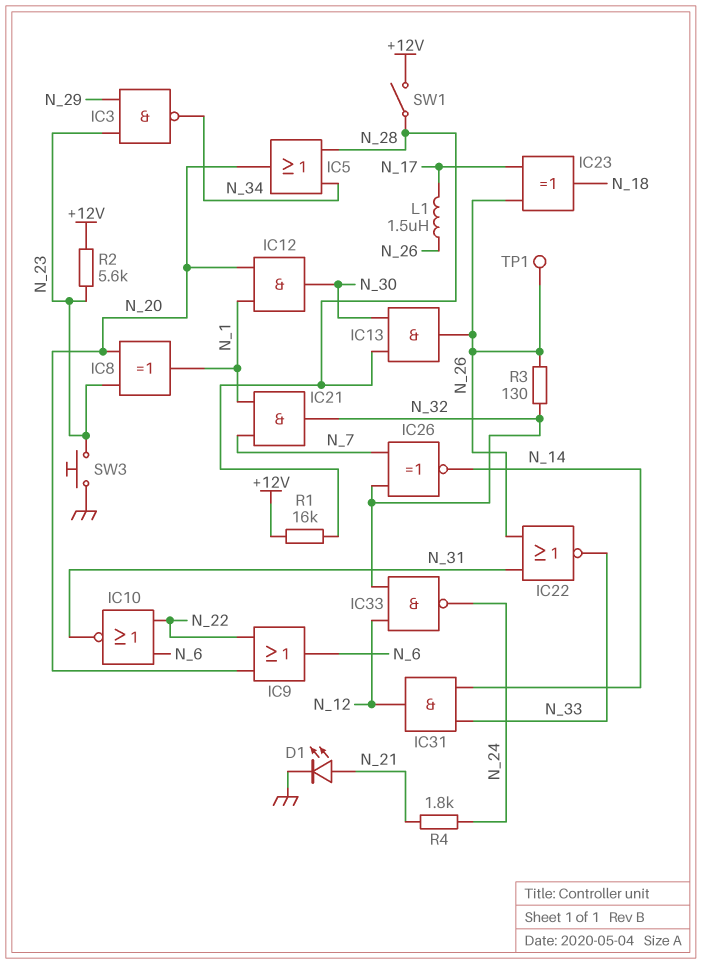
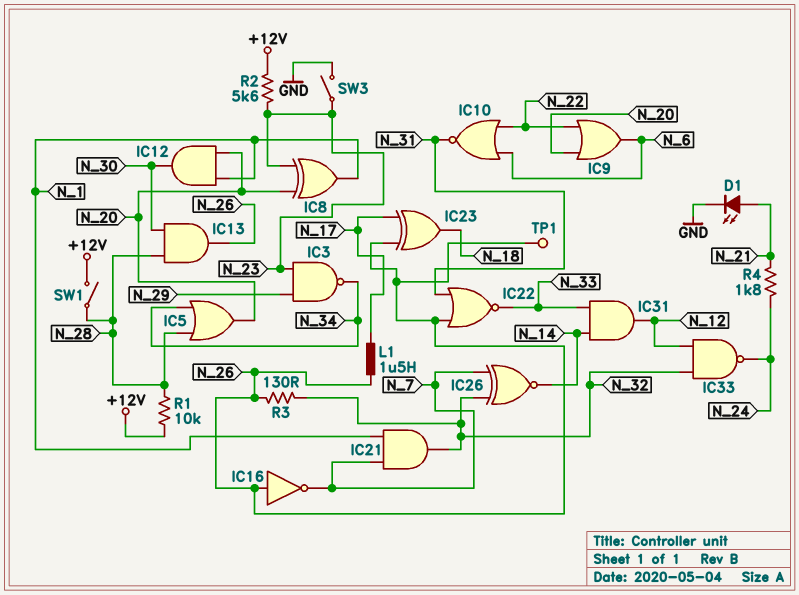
IC16: none -> NOT (in N_26, out N_7)
R1: 16k (+12V, N_28) -> 10k (+12V, N_28)
SW3: button (GND, N_23) -> switch (GND, N_23)

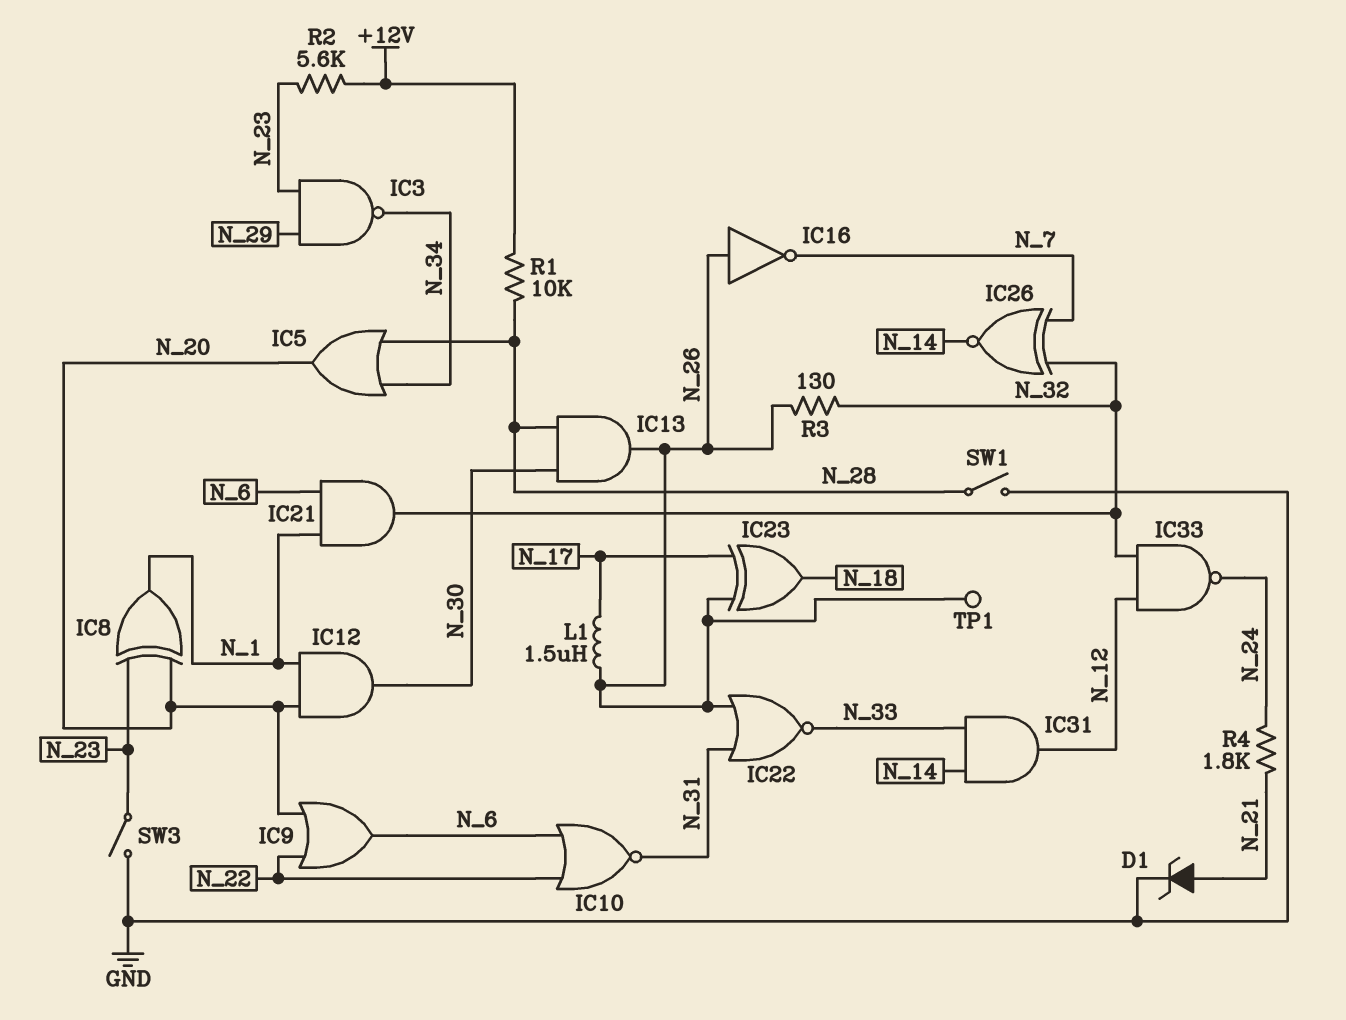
D1: LED (A N_21, K GND) -> zener (A N_21, K GND)
IC21: AND (in N_1, in N_7, out N_32) -> AND (in N_1, in N_6, out N_32)
SW1: switch (+12V, N_28) -> switch (GND, N_28)

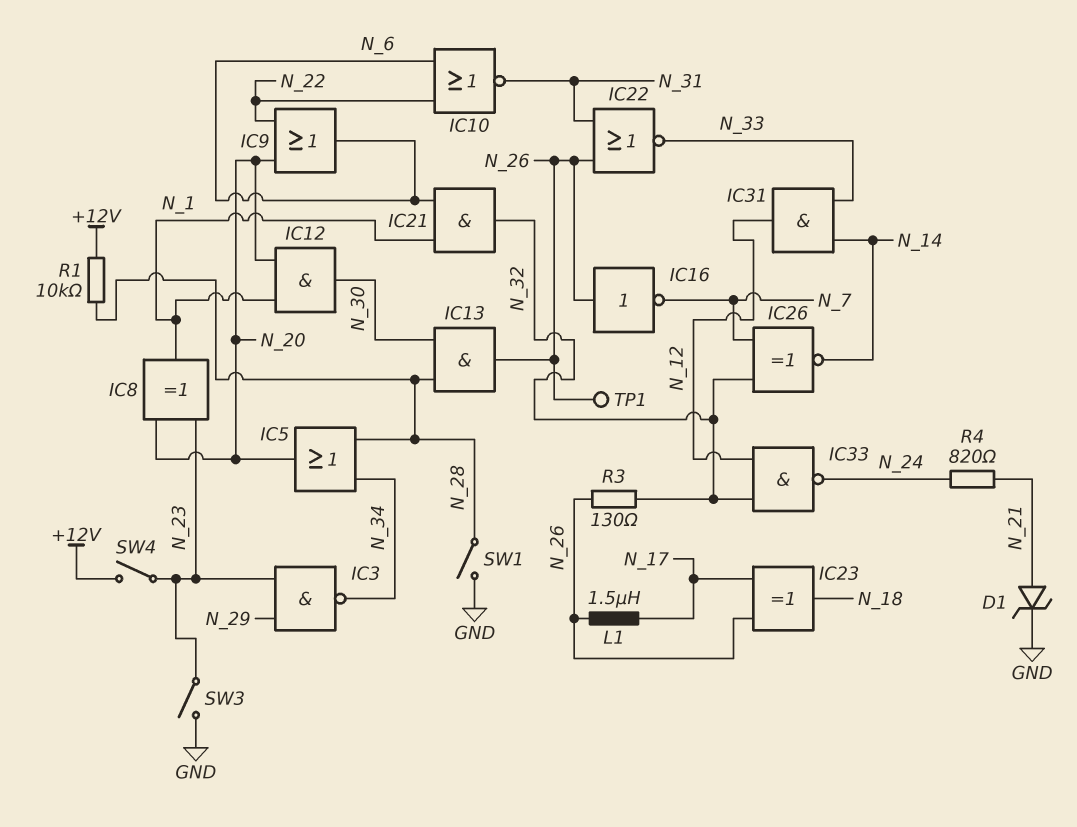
R2: 5.6k (+12V, N_23) -> none
R4: 1.8k (N_21, N_24) -> 820 (N_21, N_24)
SW4: none -> switch (+12V, N_23)

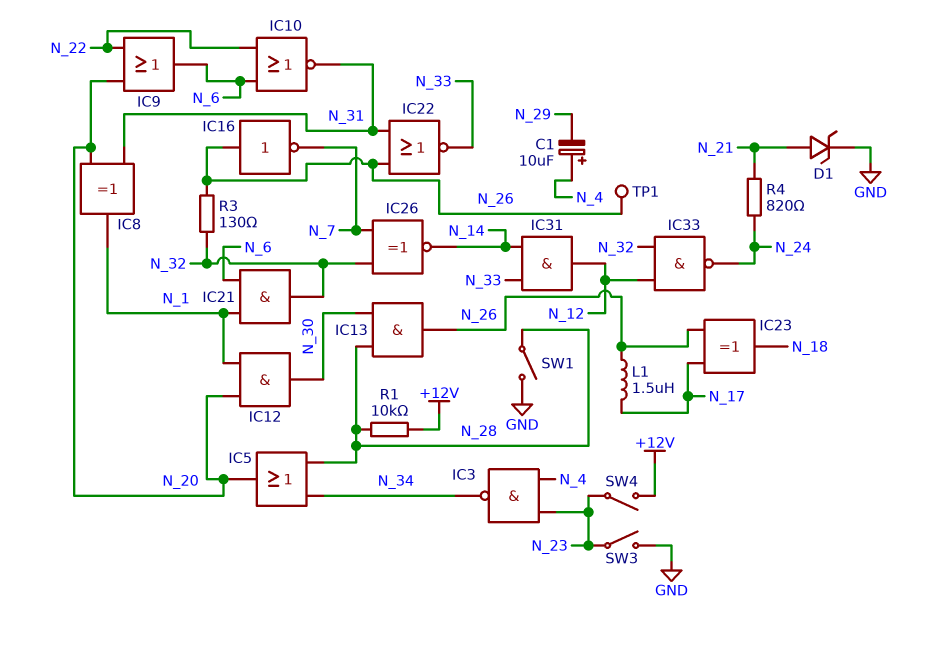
C1: none -> 10uF (plus N_4, minus N_29)
IC3: NAND (in N_23, in N_29, out N_34) -> NAND (in N_4, in N_23, out N_34)
IC8: XOR (in N_20, in N_23, out N_1) -> XOR (in N_20, in N_31, out N_1)

